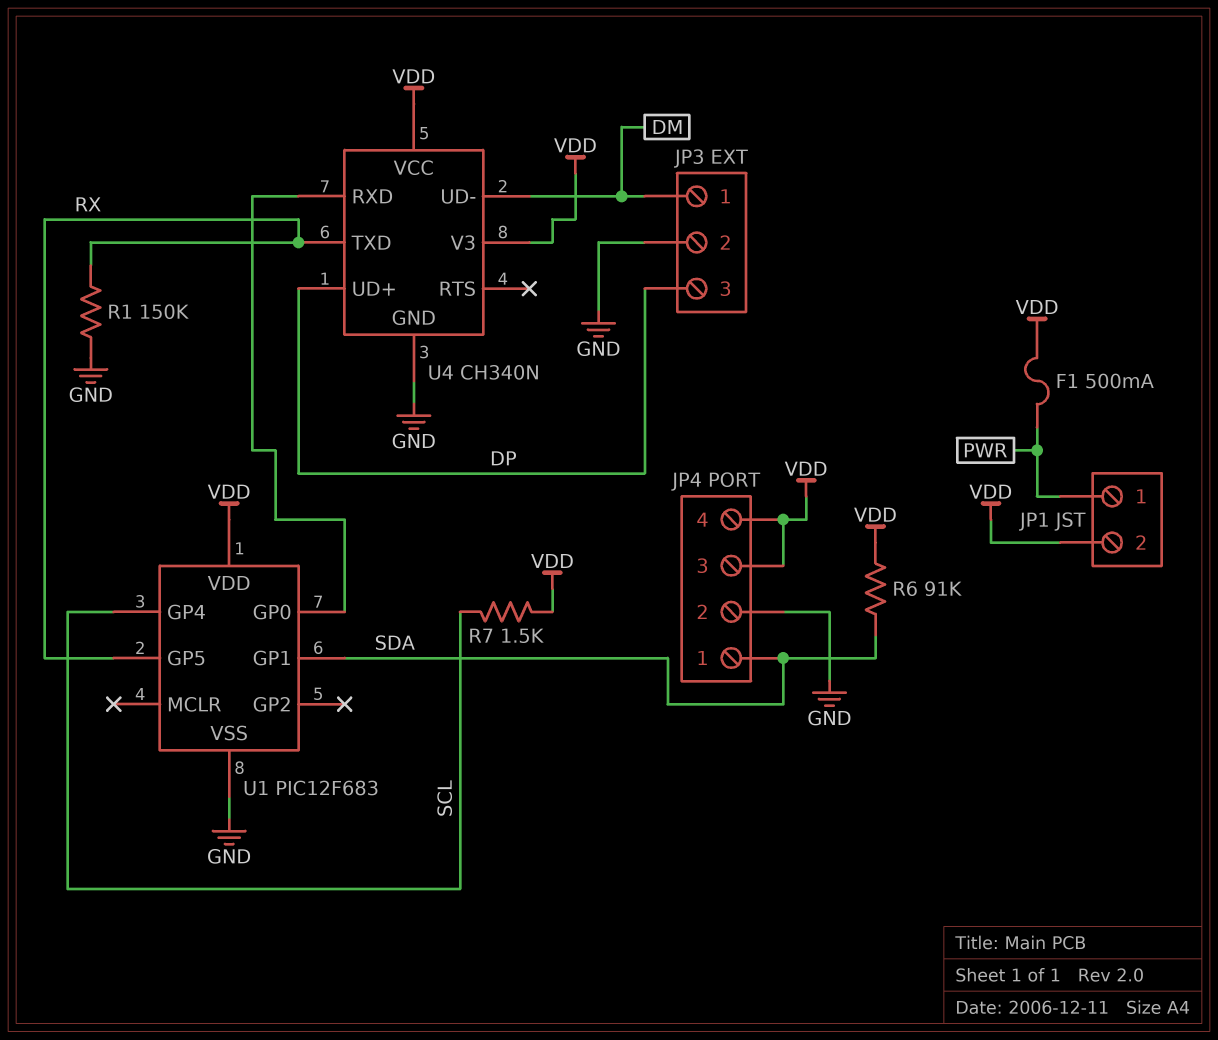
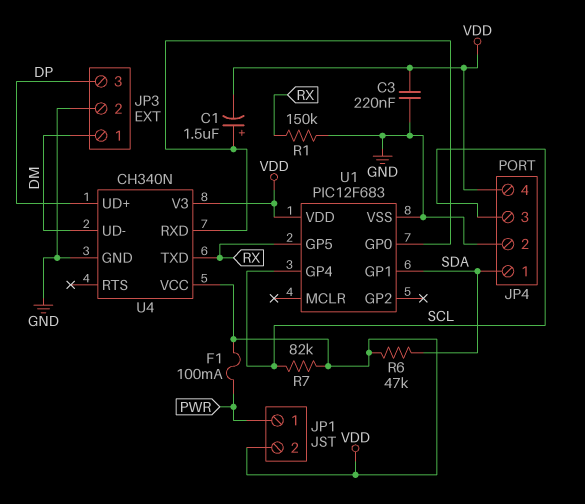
C1: none -> 1.5uF (plus U1/GP0, minus VDD)
C3: none -> 220nF (GND, VDD)
F1: 500mA (PWR, VDD) -> 100mA (PWR, VDD)
JP4 pin 3: VDD -> SCL
R6: 91k (SDA, VDD) -> 47k (SDA, VDD)
R7: 1.5k (SCL, VDD) -> 82k (SCL, VDD)

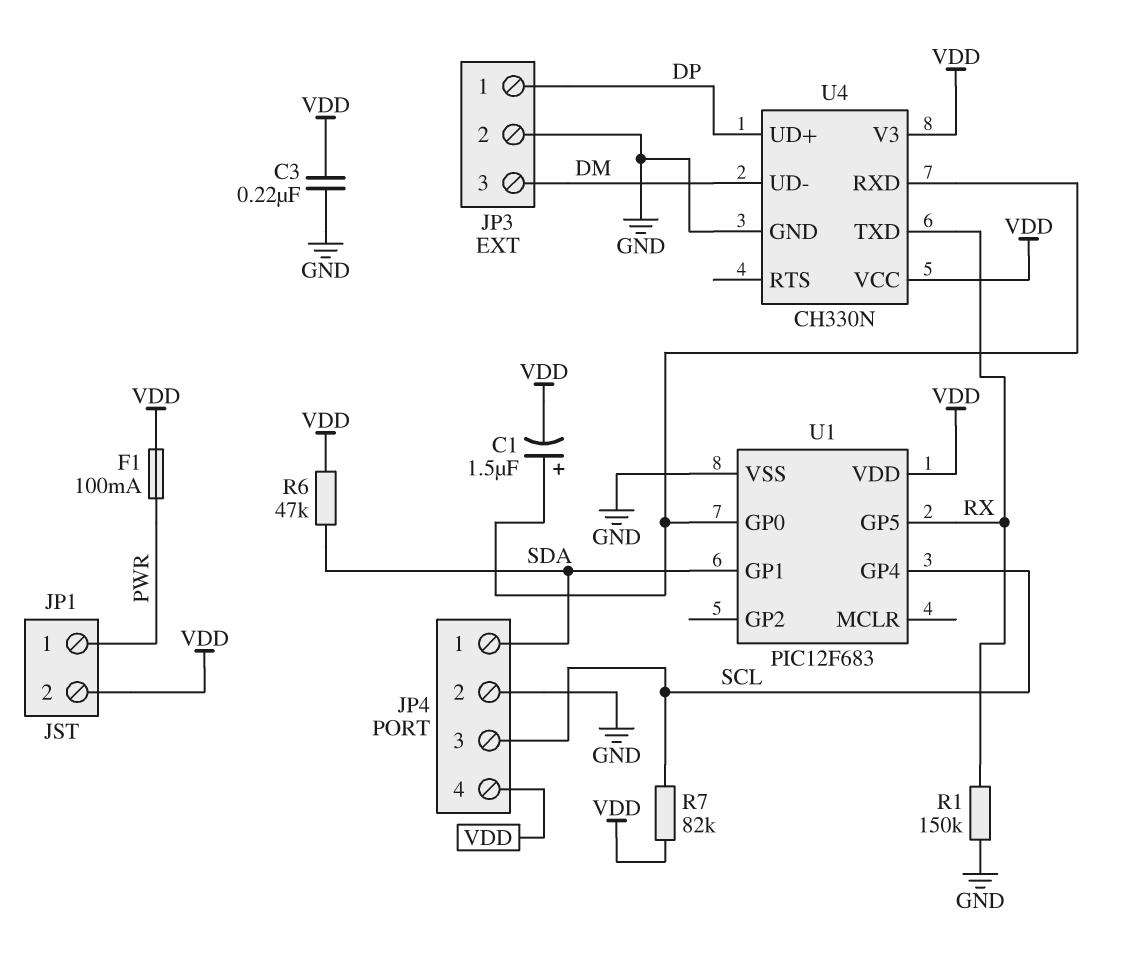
JP3 pin 1: DM -> DP
JP3 pin 3: DP -> DM
U4: CH340N -> CH330N

